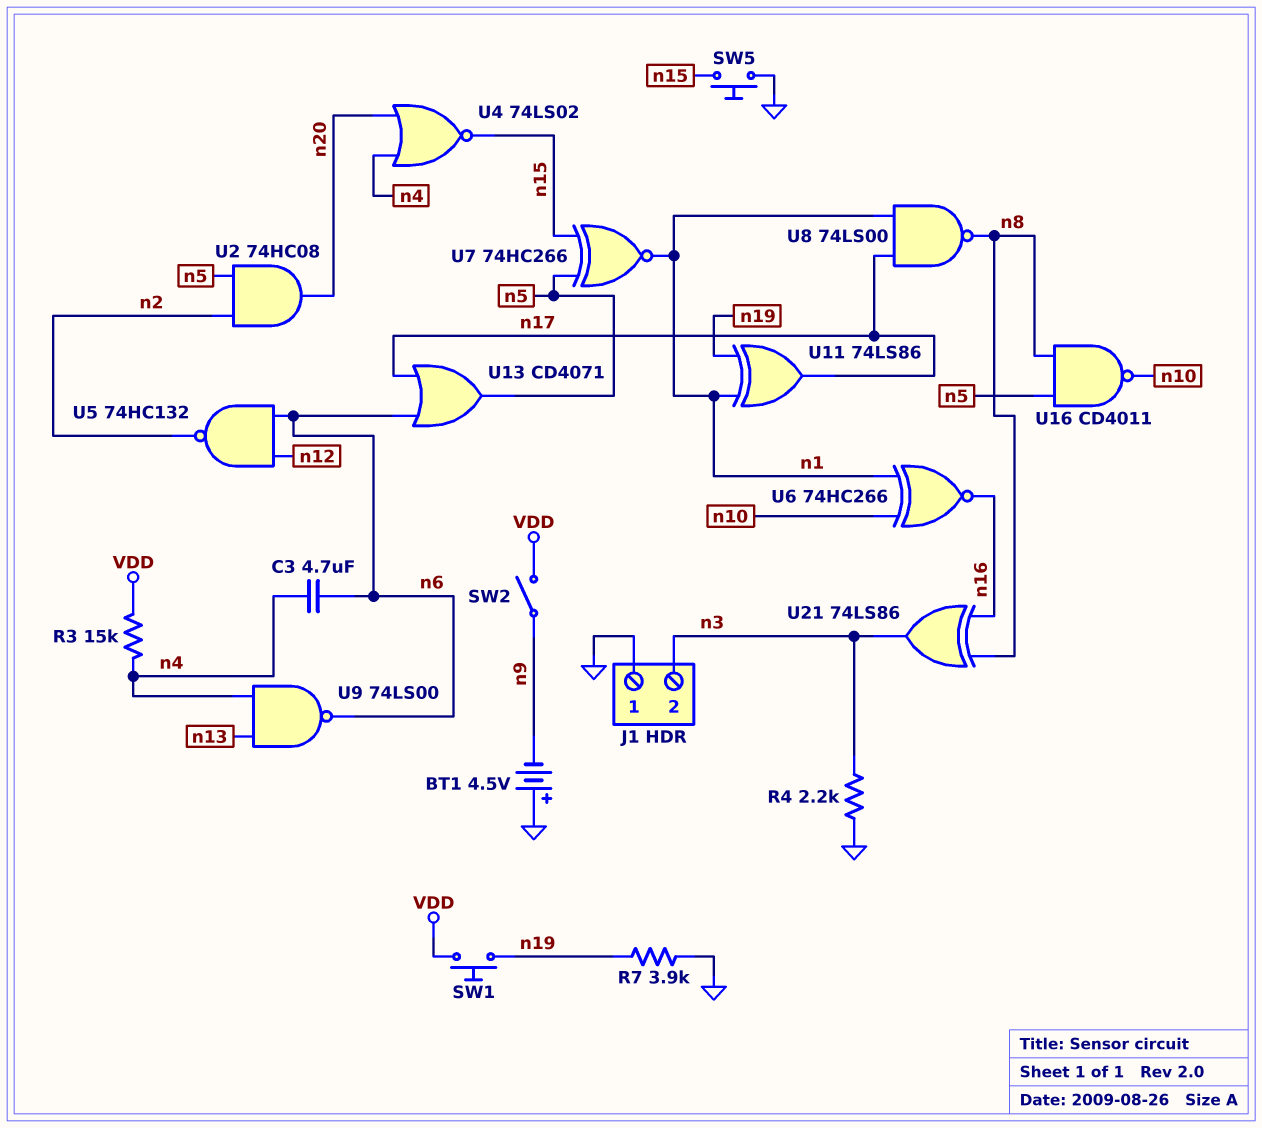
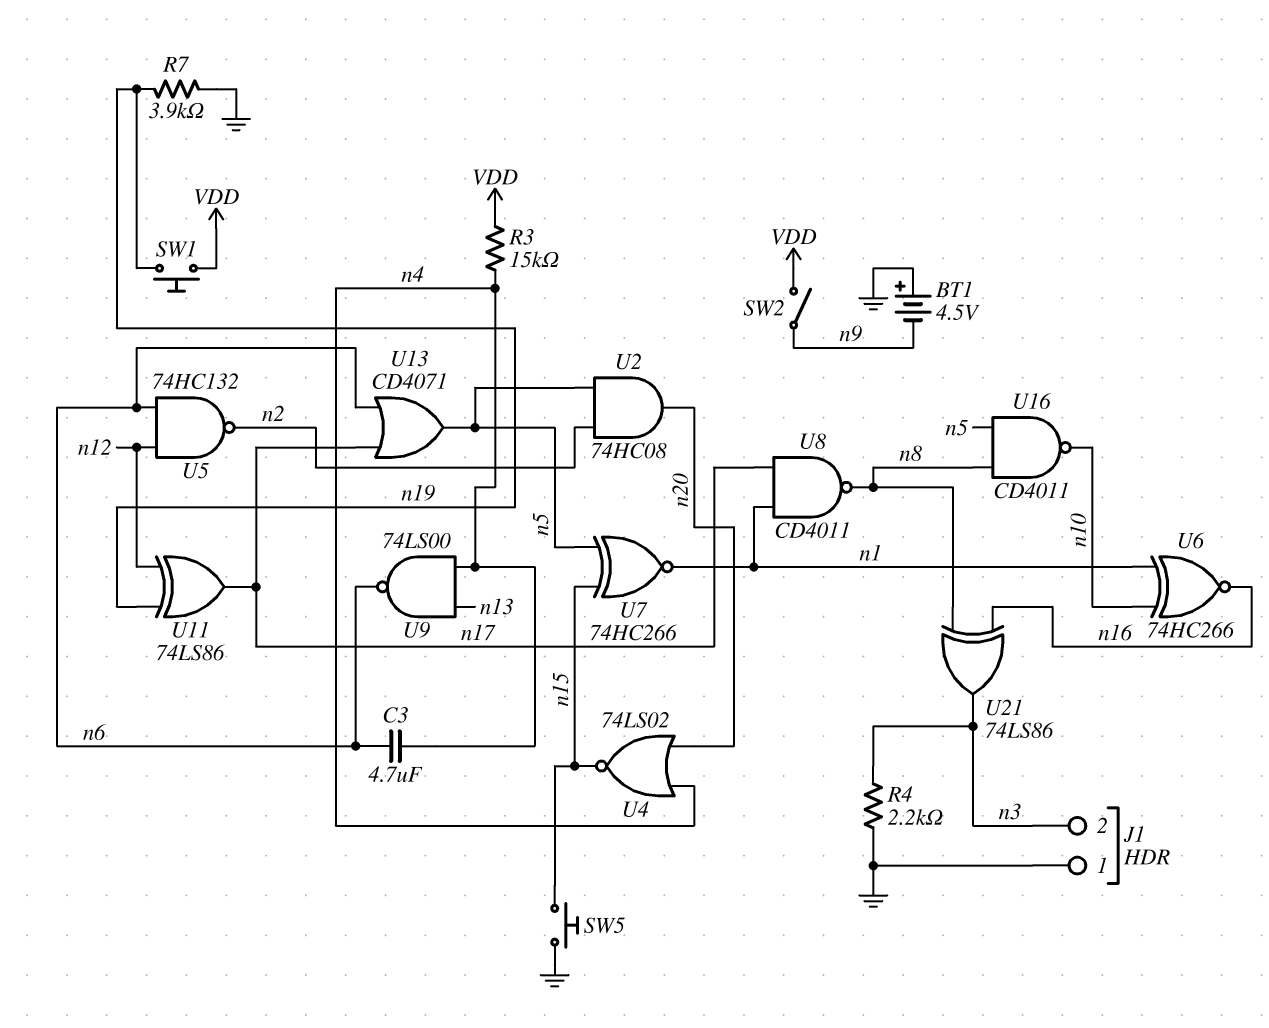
U8: NAND 74LS00 (in n1, in n17, out n8) -> NAND CD4011 (in n1, in n17, out n8)
U11: XOR 74LS86 (in n1, in n19, out n17) -> XOR 74LS86 (in n12, in n19, out n17)

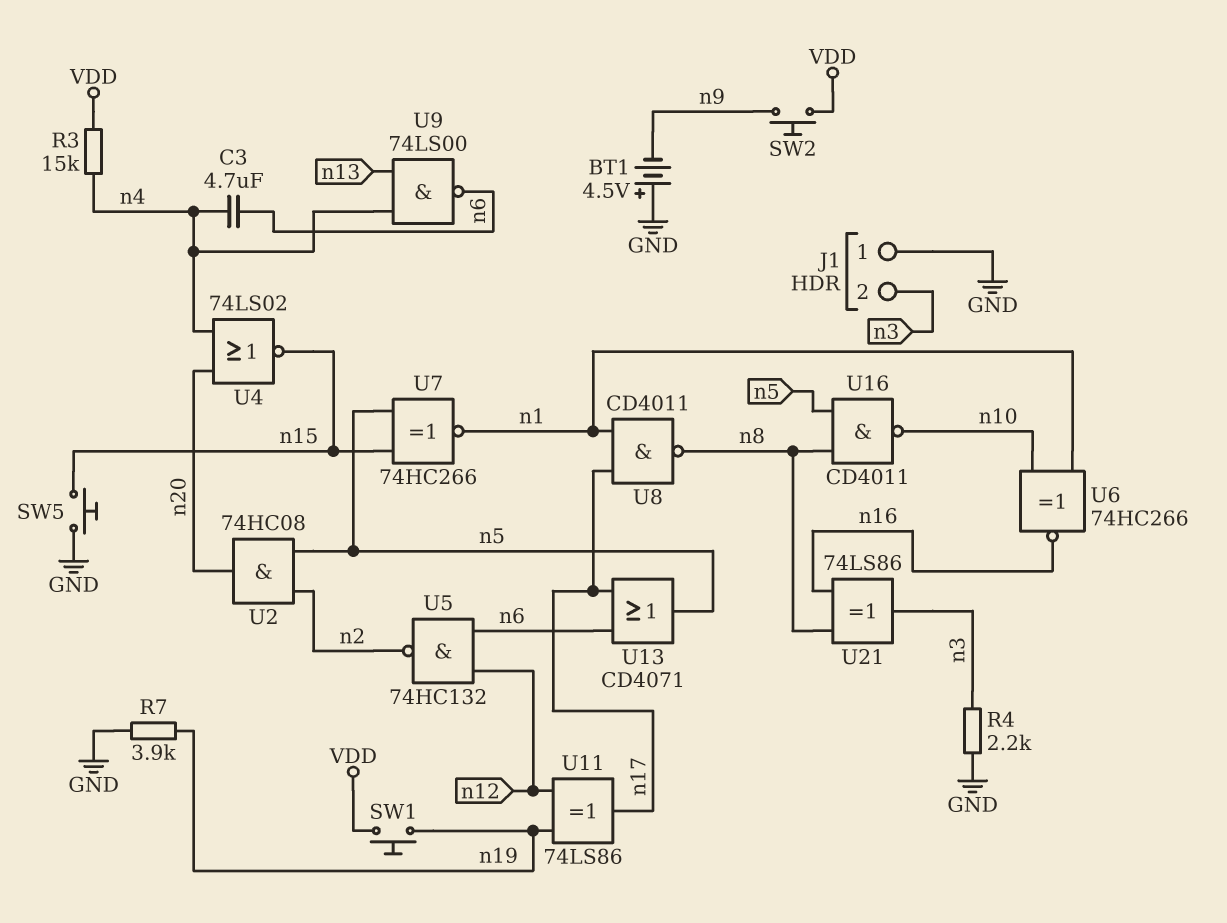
SW2: switch (VDD, n9) -> button (VDD, n9)

